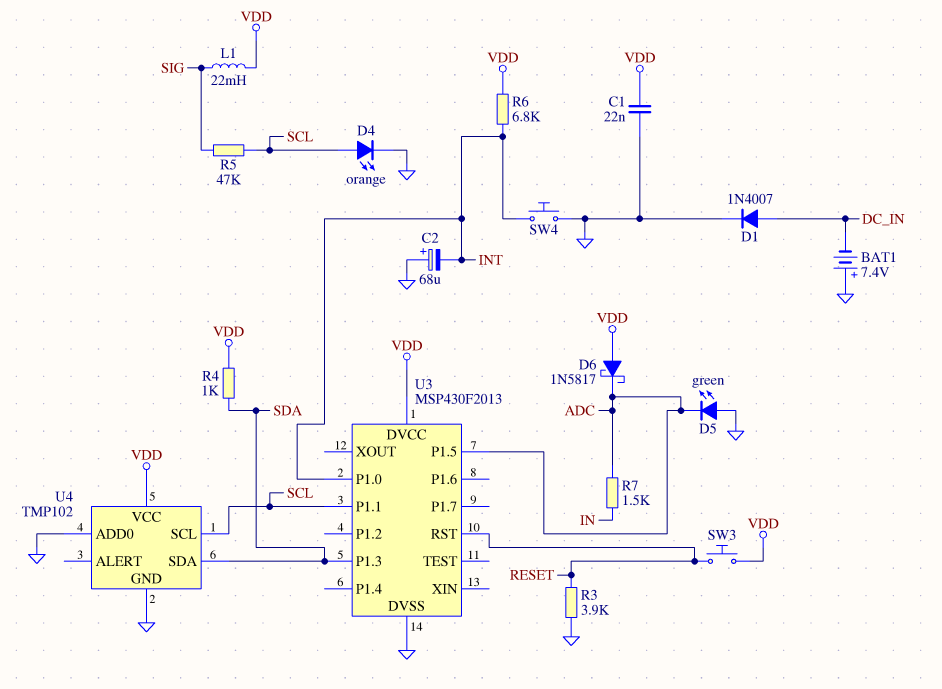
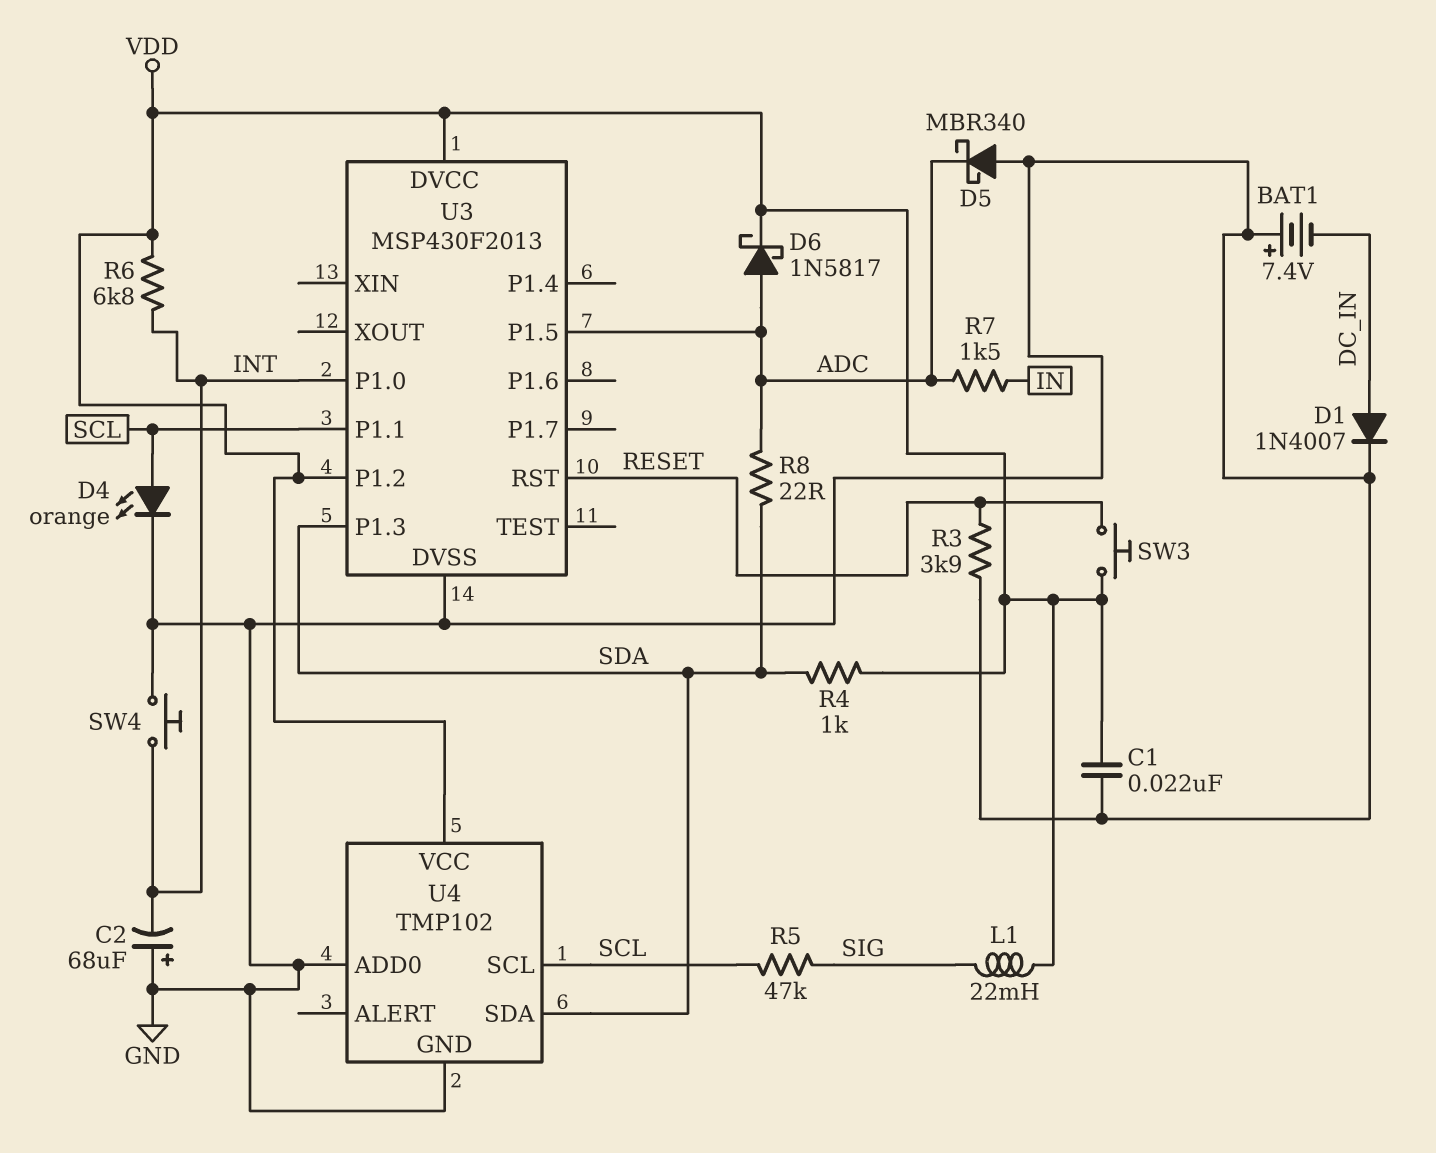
D5: LED green (A GND, K ADC) -> schottky MBR340 (A GND, K ADC)
D6: schottky 1N5817 (A VDD, K ADC) -> schottky 1N5817 (A ADC, K VDD)
R8: none -> 22 (ADC, SDA)
U3 pin P1.2: none -> VDD

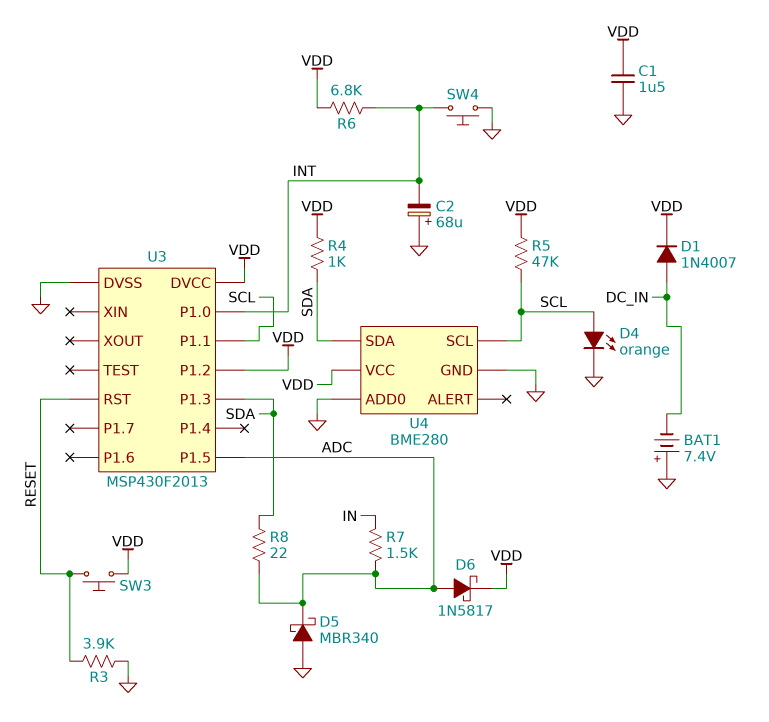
C1: 22nF (GND, VDD) -> 1.5uF (GND, VDD)
D1: diode 1N4007 (A DC_IN, K GND) -> diode 1N4007 (A DC_IN, K VDD)
L1: 22mH (SIG, VDD) -> none
R5: 47k (SCL, SIG) -> 47k (SCL, VDD)
U4: TMP102 -> BME280

